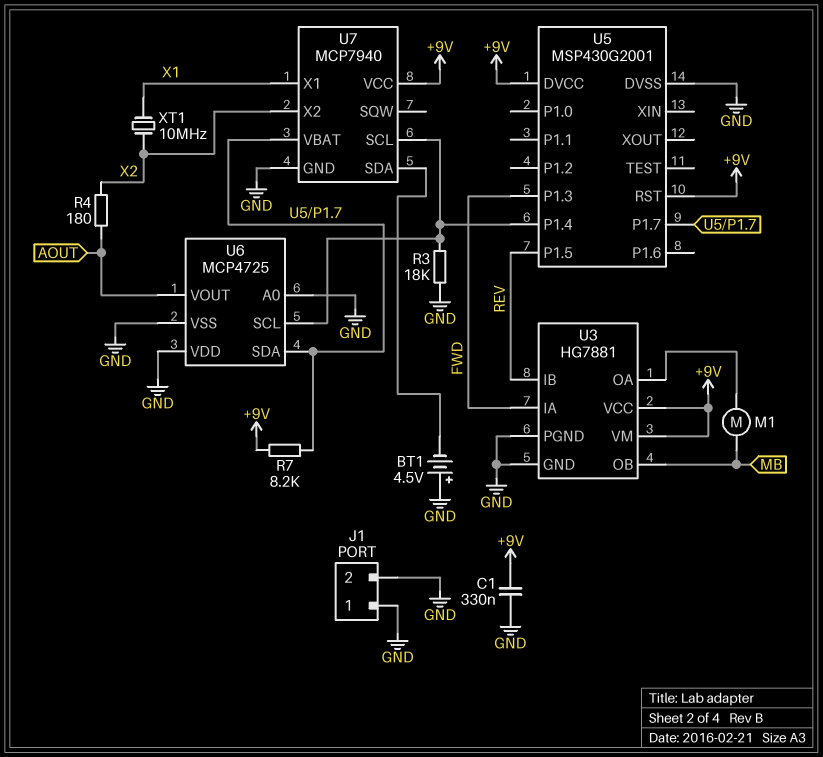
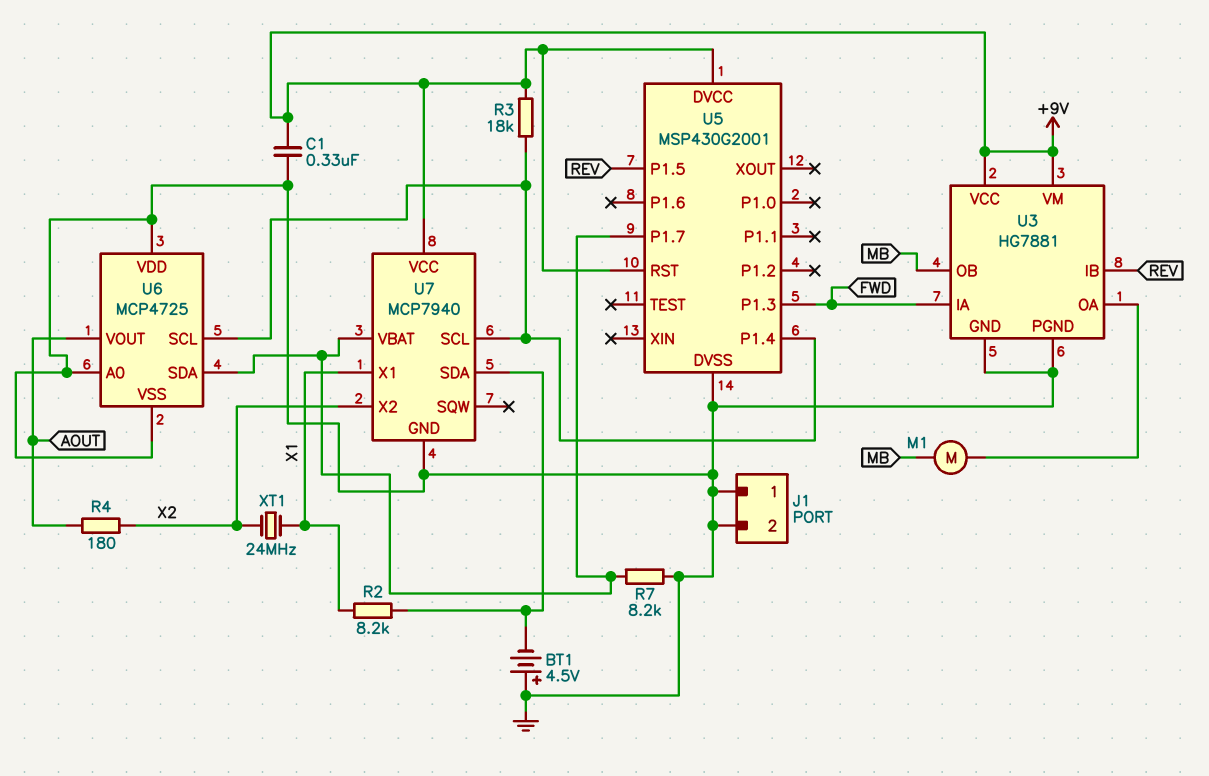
R2: none -> 8.2k (U7/SDA, X1)
R3: 18k (GND, U5/P1.4) -> 18k (+9V, U5/P1.4)
R7: 8.2k (+9V, U5/P1.7) -> 8.2k (GND, U5/P1.7)
XT1: 10MHz (X1, X2) -> 24MHz (X1, X2)

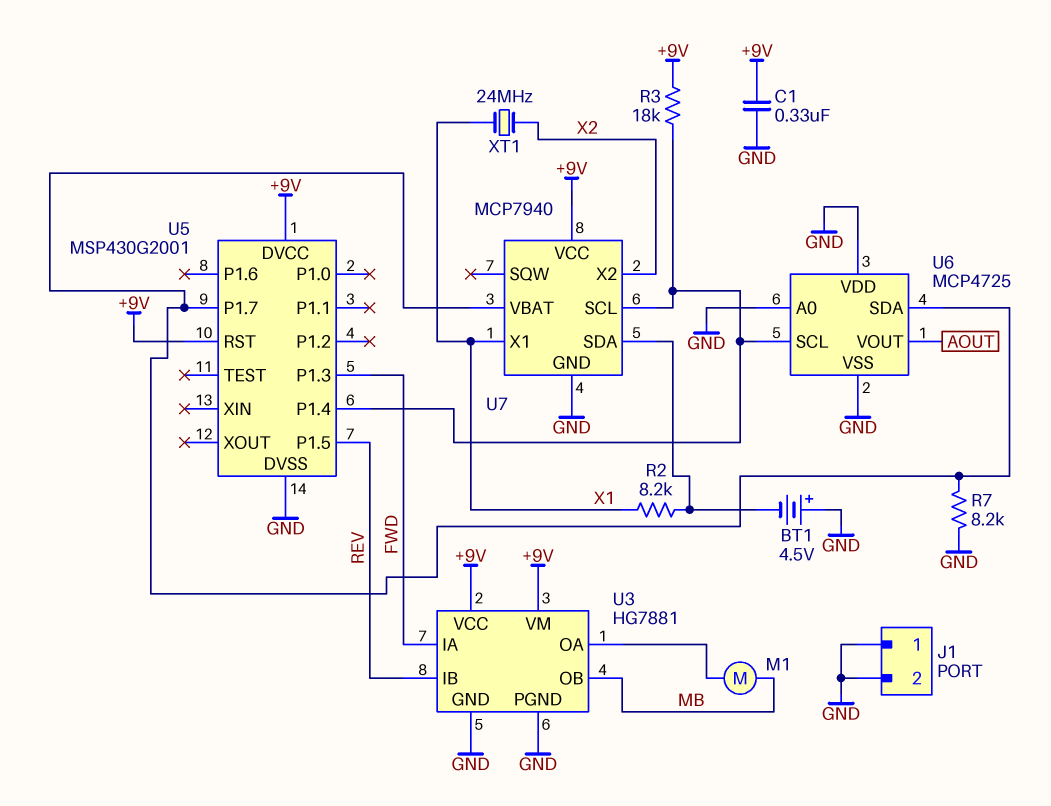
R4: 180 (AOUT, X2) -> none

